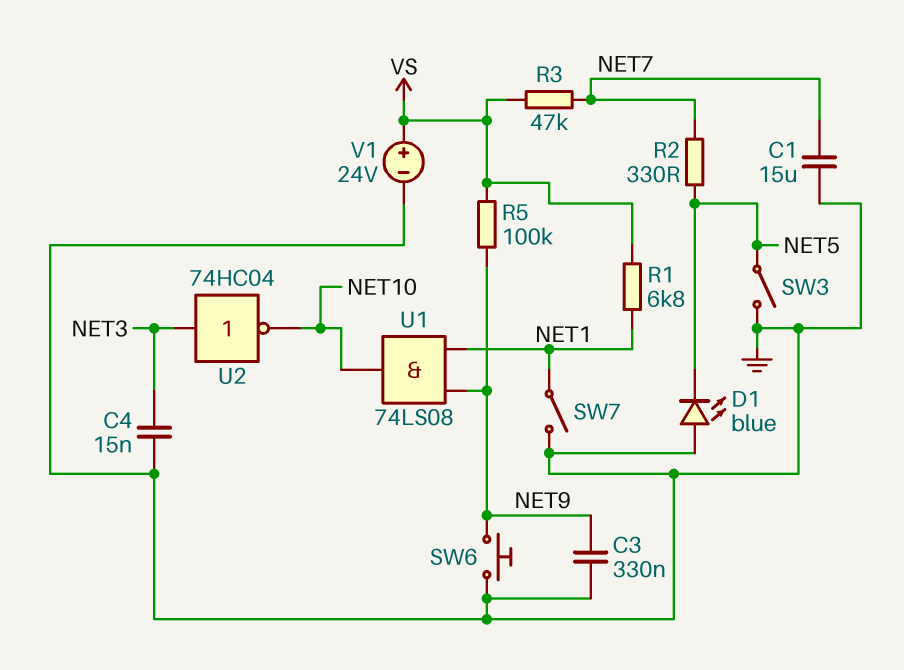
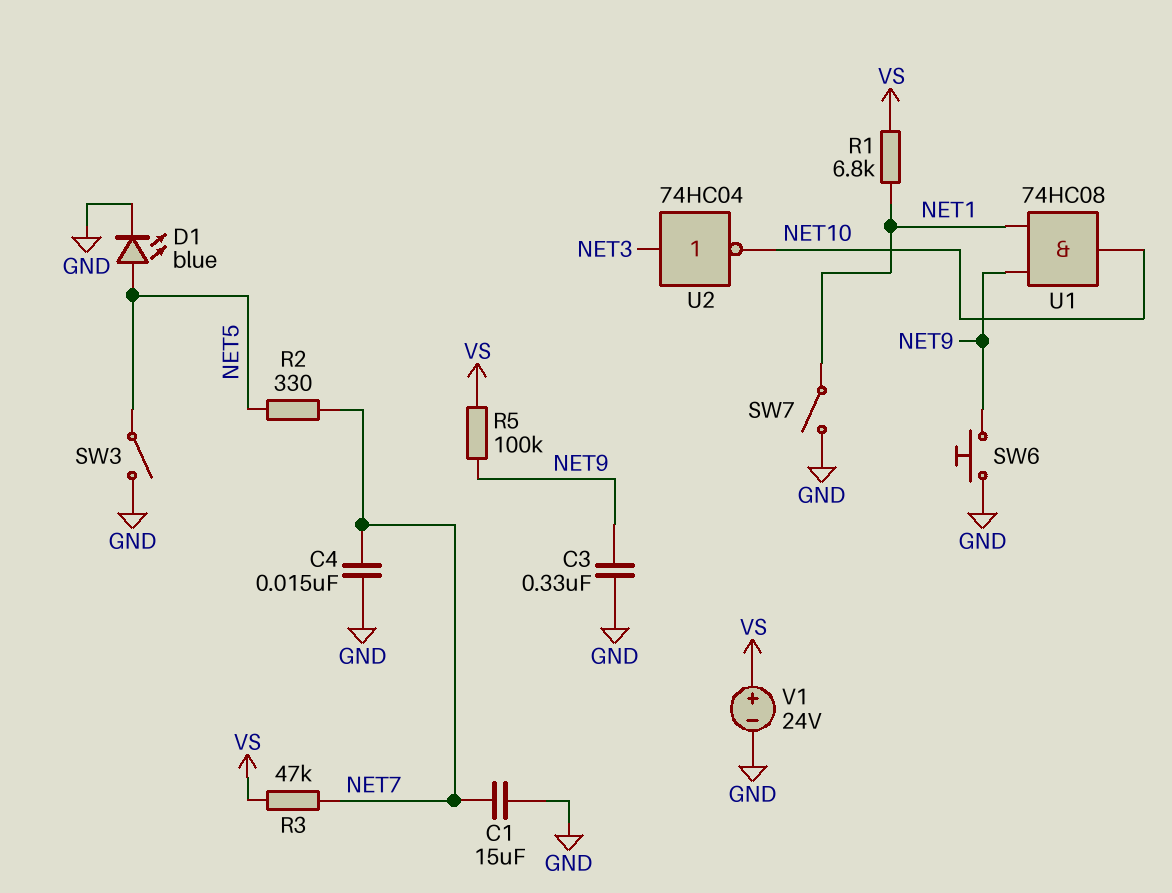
C4: 15nF (GND, NET3) -> 15nF (GND, NET7)
D1: LED blue (A GND, K NET5) -> LED blue (A NET5, K GND)
U1: AND 74LS08 (in NET1, in NET9, out NET10) -> AND 74HC08 (in NET1, in NET9, out NET10)

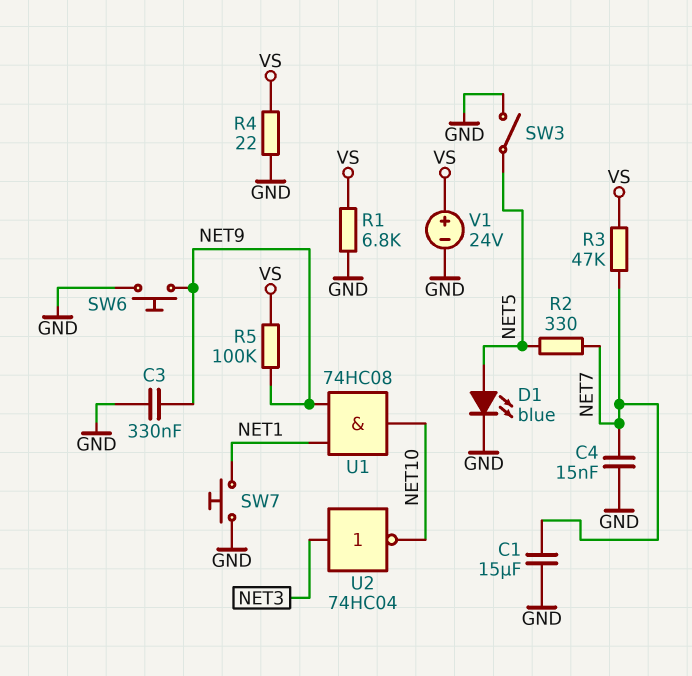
R1: 6.8k (NET1, VS) -> 6.8k (GND, VS)
R4: none -> 22 (GND, VS)
SW7: switch (GND, NET1) -> button (GND, NET1)

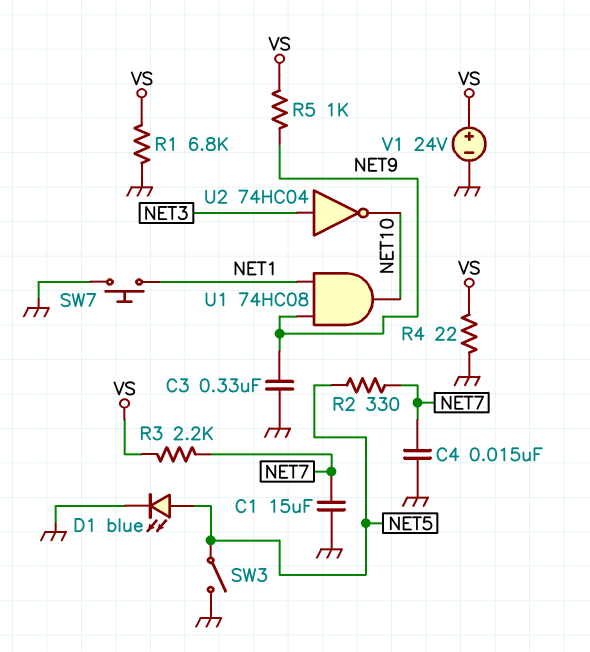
R3: 47k (NET7, VS) -> 2.2k (NET7, VS)
R5: 100k (NET9, VS) -> 1k (NET9, VS)
SW6: button (GND, NET9) -> none

